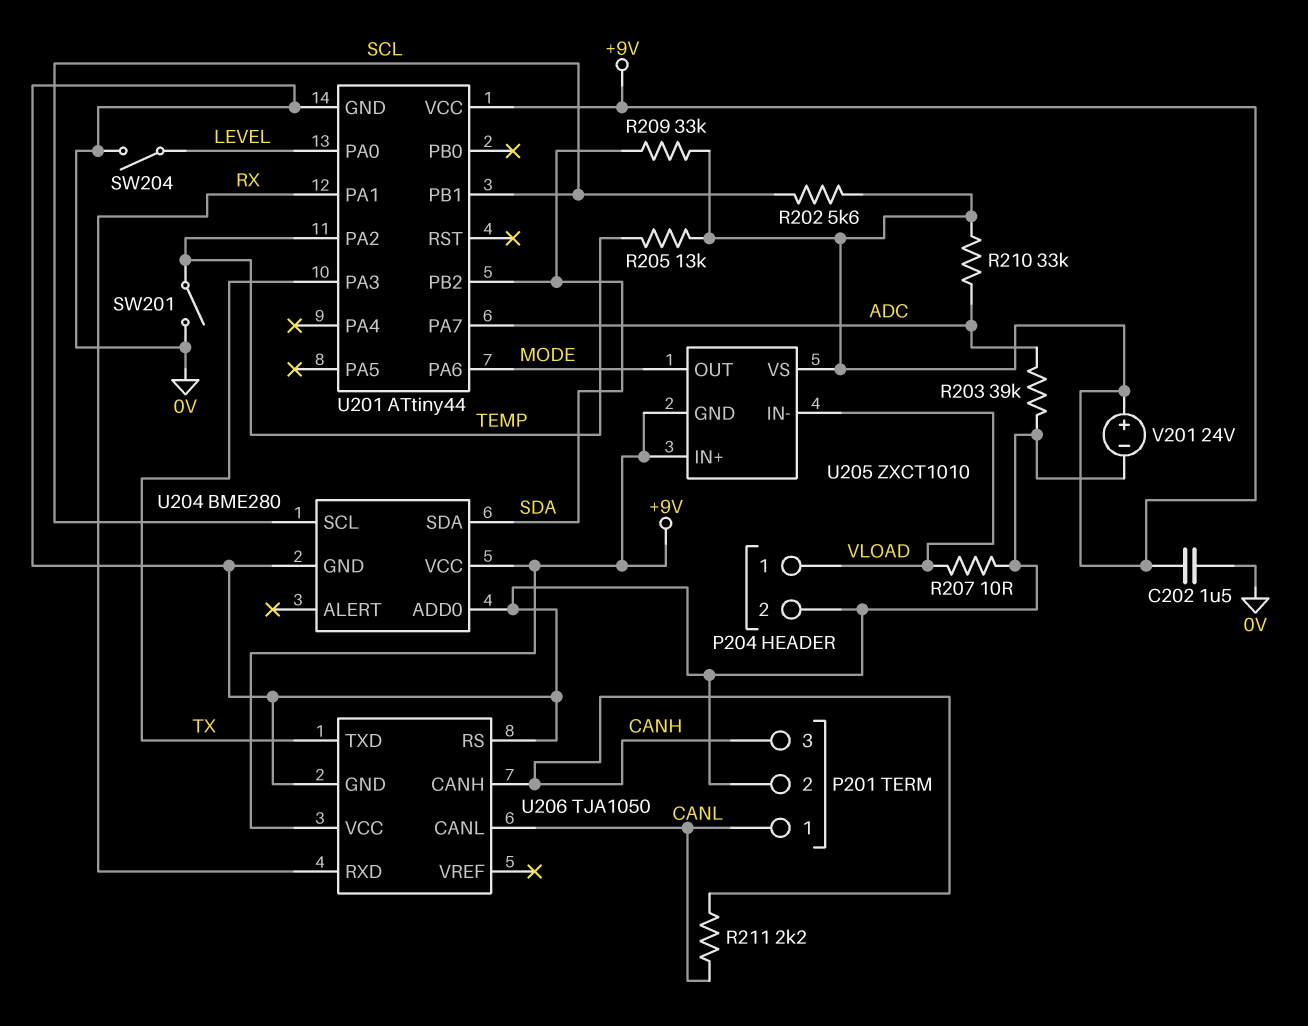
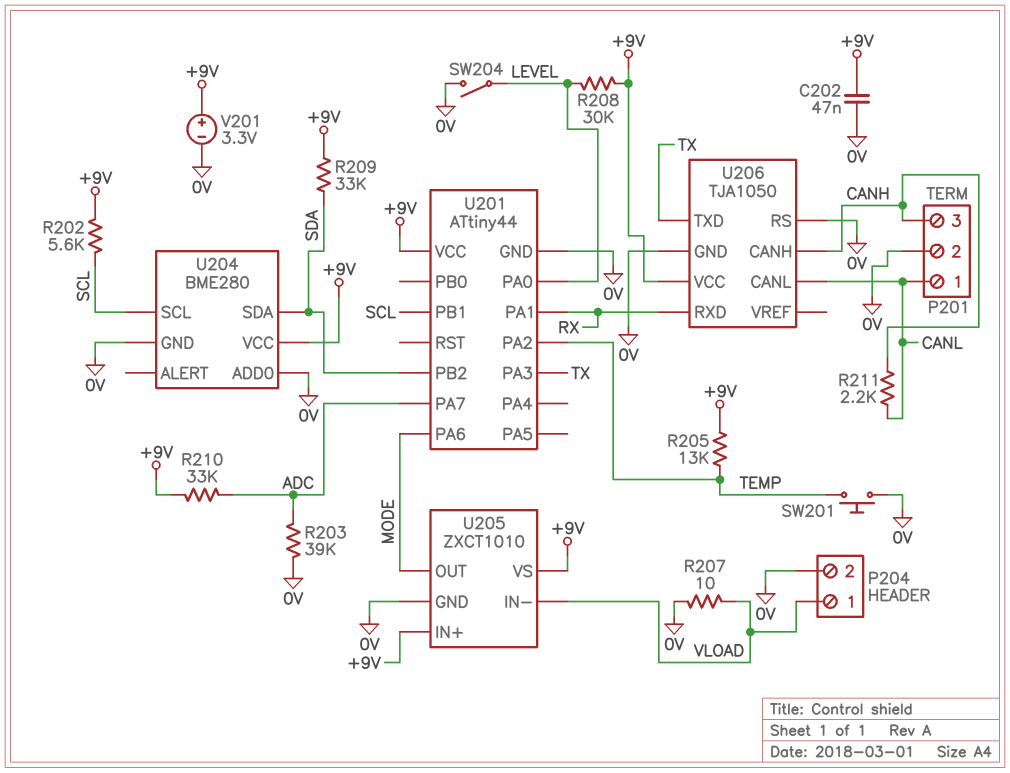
C202: 1.5uF (+9V, 0V) -> 47nF (+9V, 0V)
R208: none -> 30k (+9V, LEVEL)
SW201: switch (0V, TEMP) -> button (0V, TEMP)
U205 pin GND: +9V -> 0V
V201: 24V (plus +9V, minus 0V) -> 3.3V (plus +9V, minus 0V)

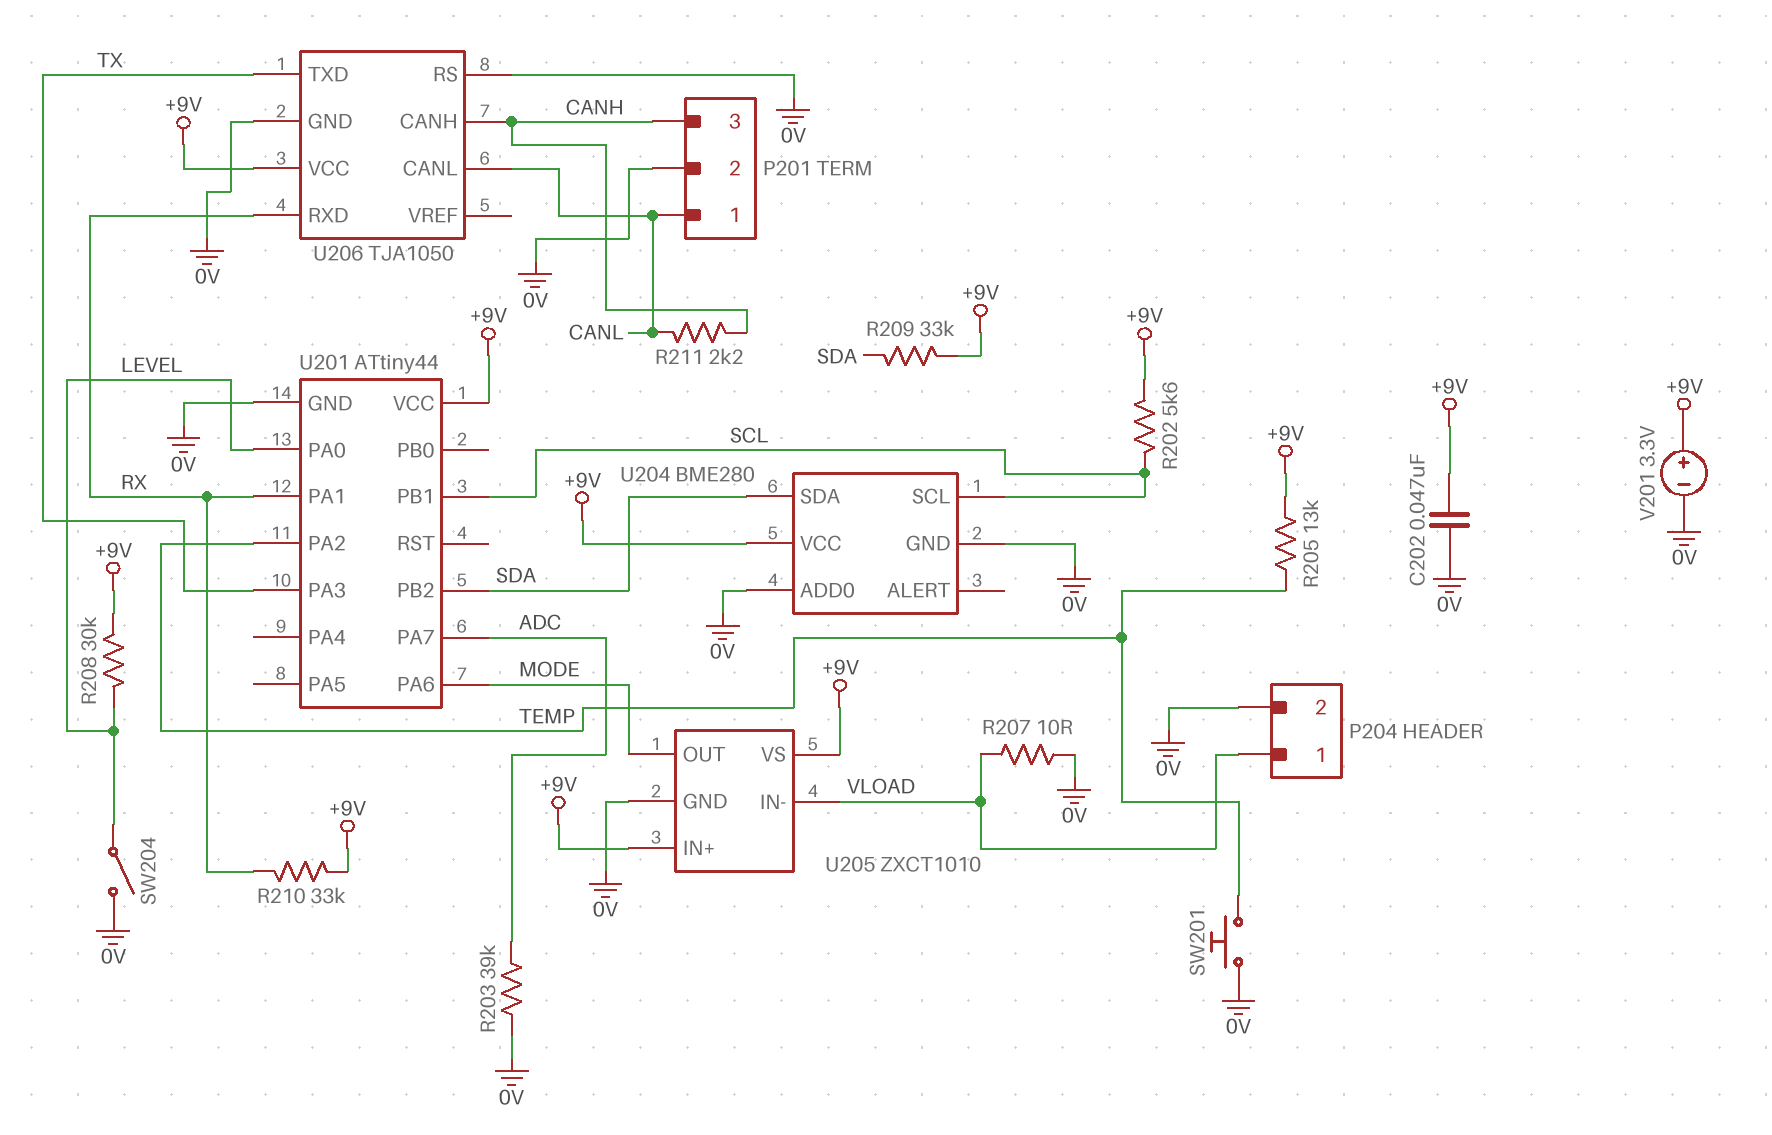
R210: 33k (+9V, ADC) -> 33k (+9V, RX)

